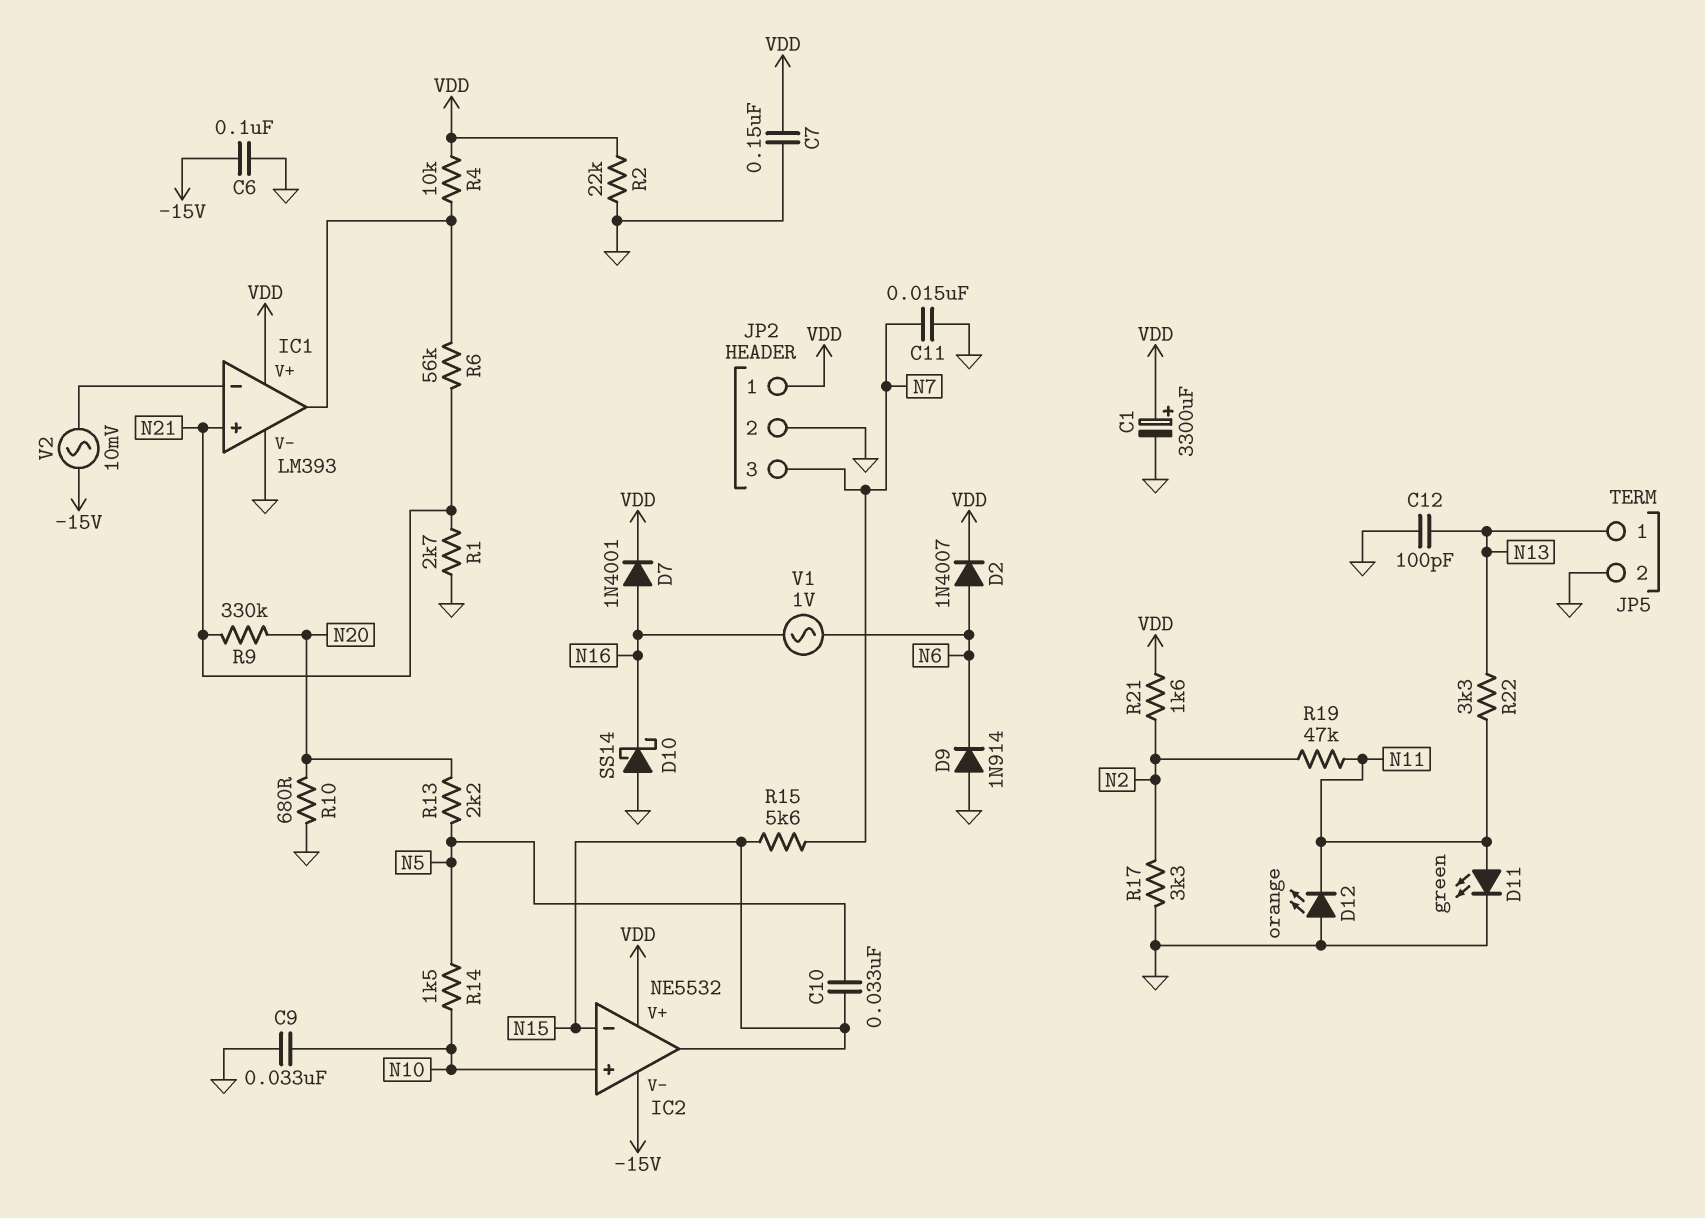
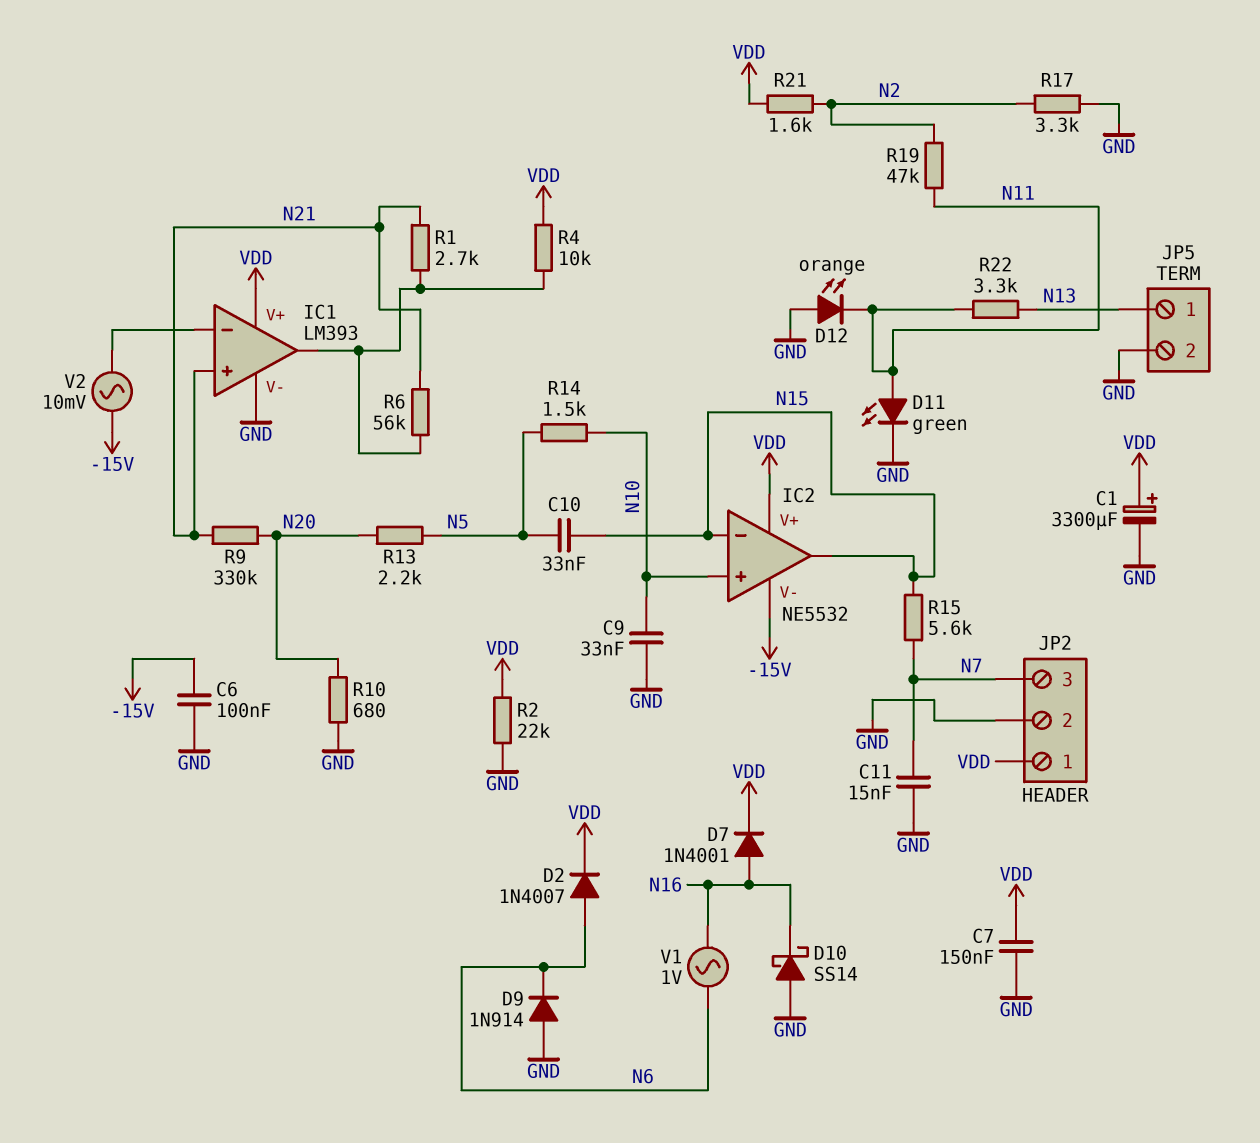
C12: 100pF (GND, N13) -> none
R1: 2.7k (GND, N21) -> 2.7k (IC1/out, N21)

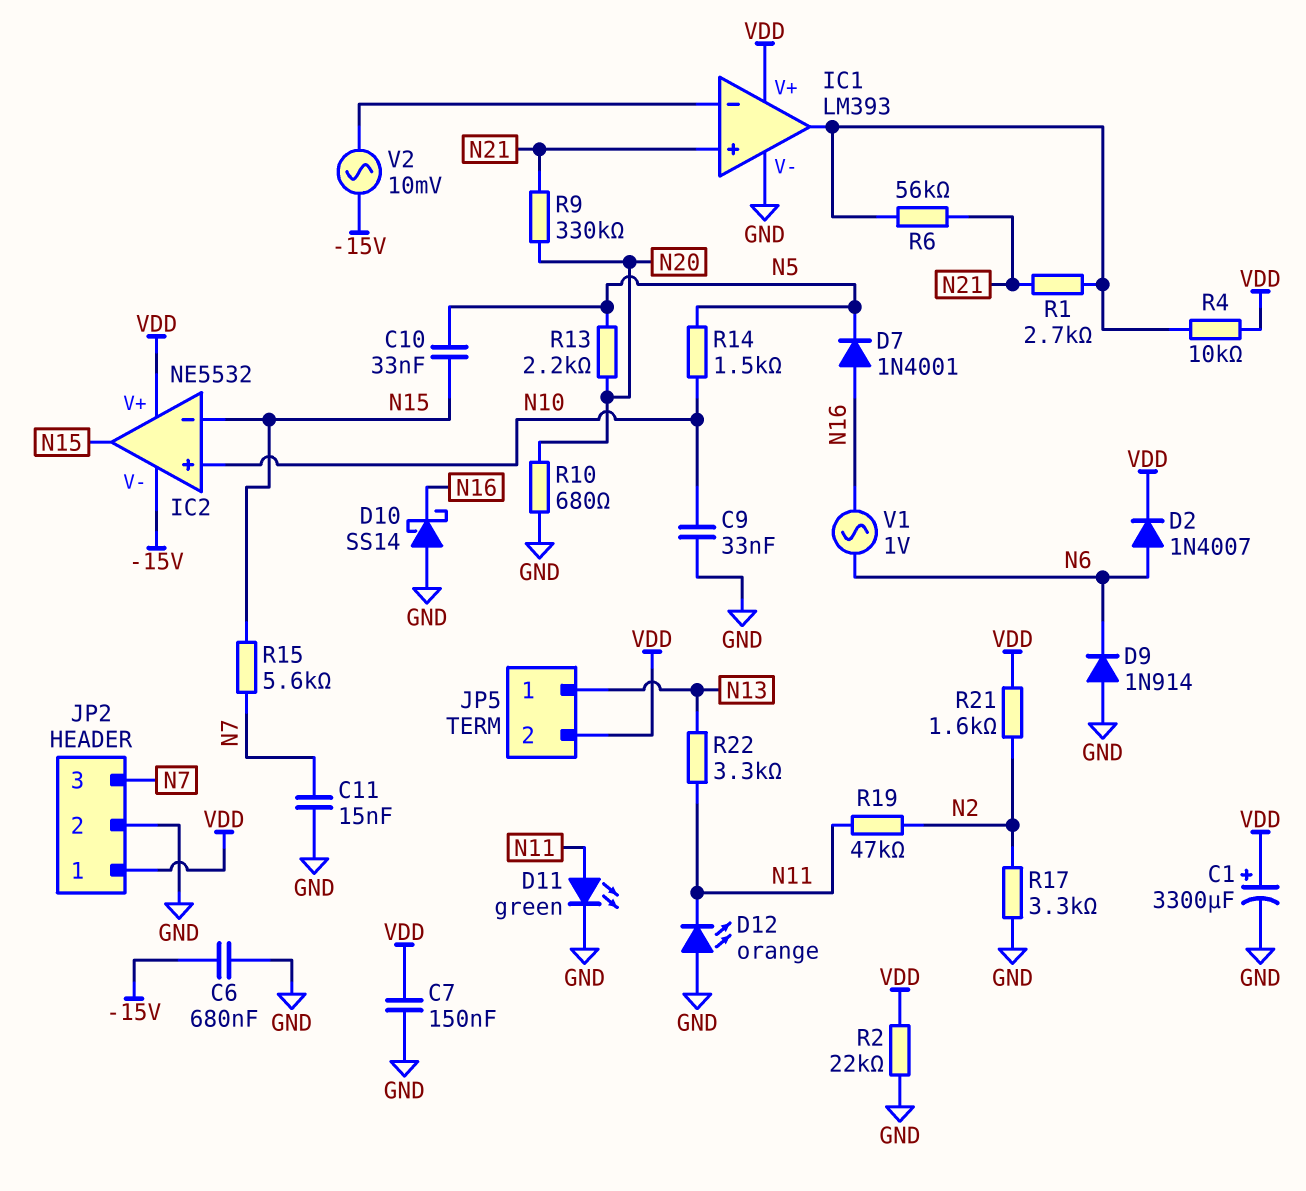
C6: 100nF (-15V, GND) -> 680nF (-15V, GND)
D7: diode 1N4001 (A N16, K VDD) -> diode 1N4001 (A N16, K N5)
JP5 pin 2: GND -> VDD

